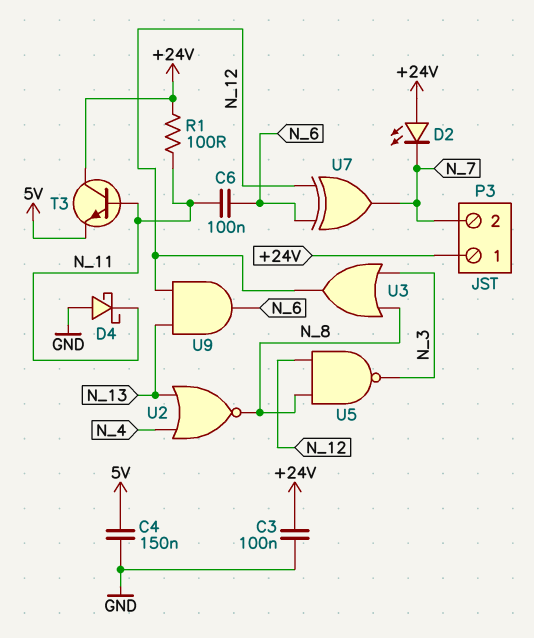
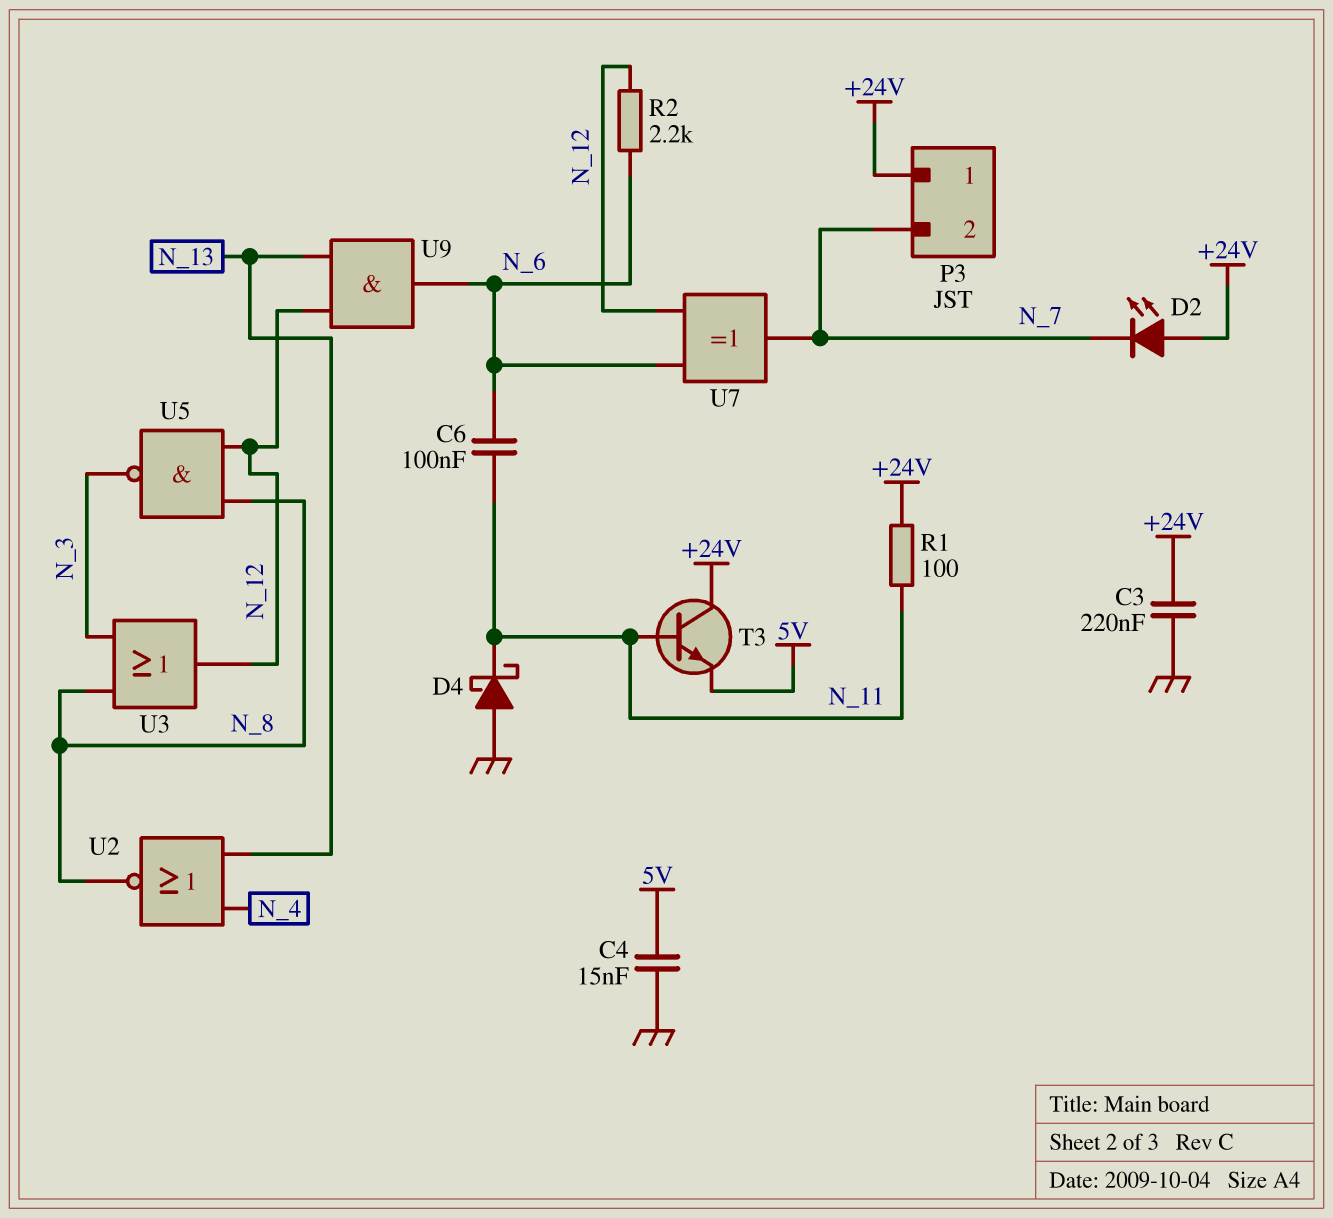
C3: 100nF (+24V, GND) -> 220nF (+24V, GND)
C4: 150nF (5V, GND) -> 15nF (5V, GND)
R2: none -> 2.2k (N_6, N_12)

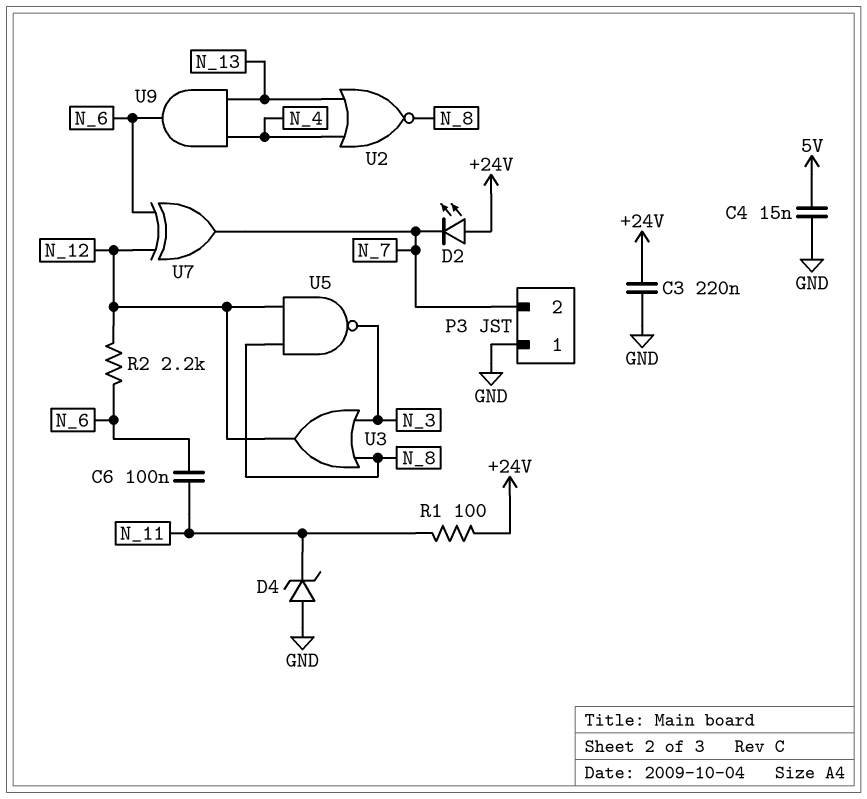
D4: schottky (A GND, K N_11) -> zener (A GND, K N_11)
P3 pin 1: +24V -> GND
T3: NPN (B N_11, C +24V, E 5V) -> none
U9: AND (in N_12, in N_13, out N_6) -> AND (in N_4, in N_13, out N_6)

